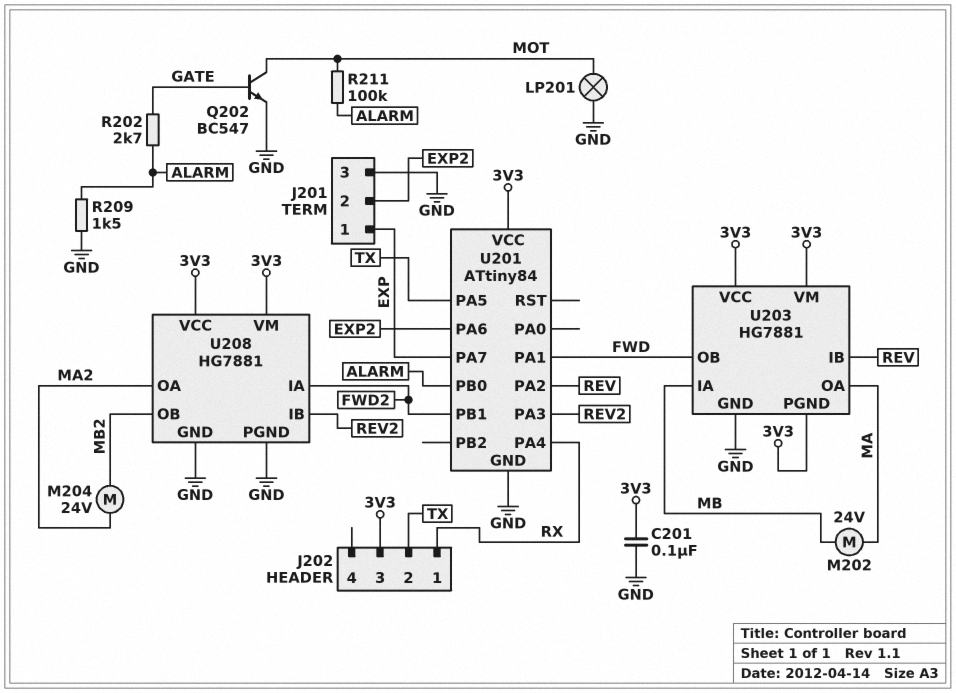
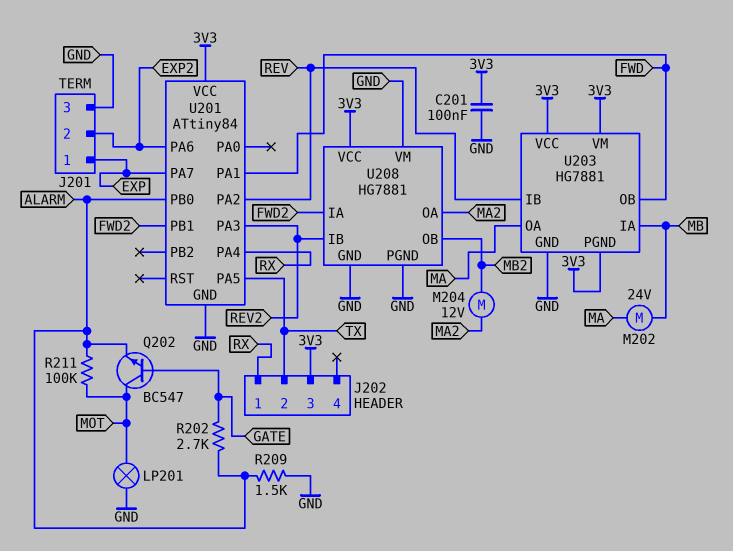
M204: motor 24V (MA2, MB2) -> motor 12V (MA2, MB2)
Q202: NPN BC547 (B GATE, C MOT, E GND) -> NPN BC547 (B GATE, C MOT, E ALARM)
U208 pin VM: 3V3 -> GND

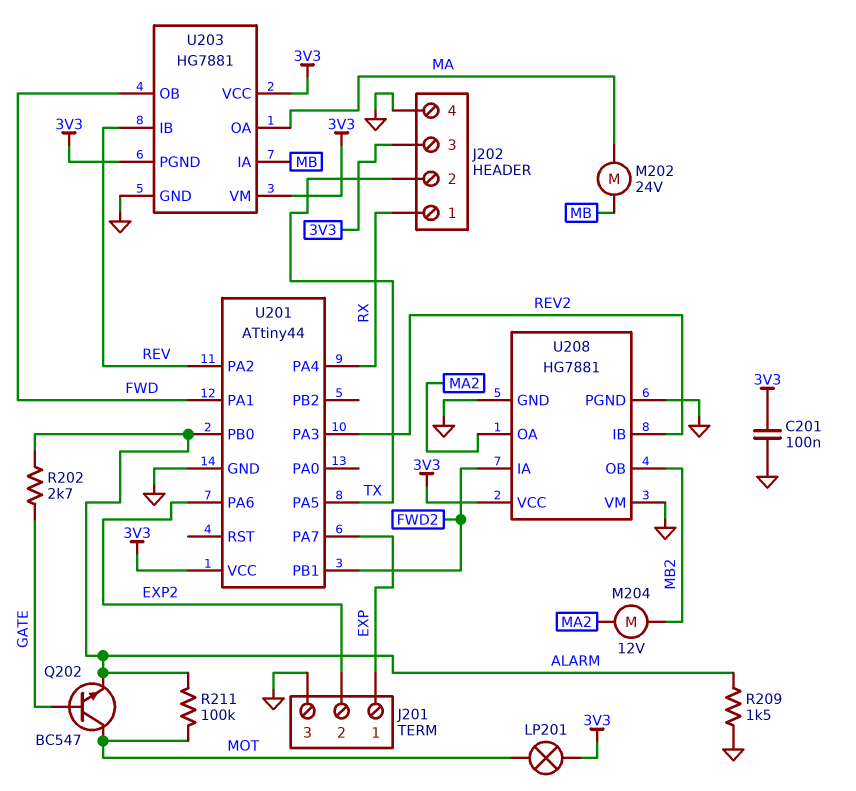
J202 pin 4: none -> GND
LP201: lamp (GND, MOT) -> lamp (3V3, MOT)
U201: ATtiny84 -> ATtiny44

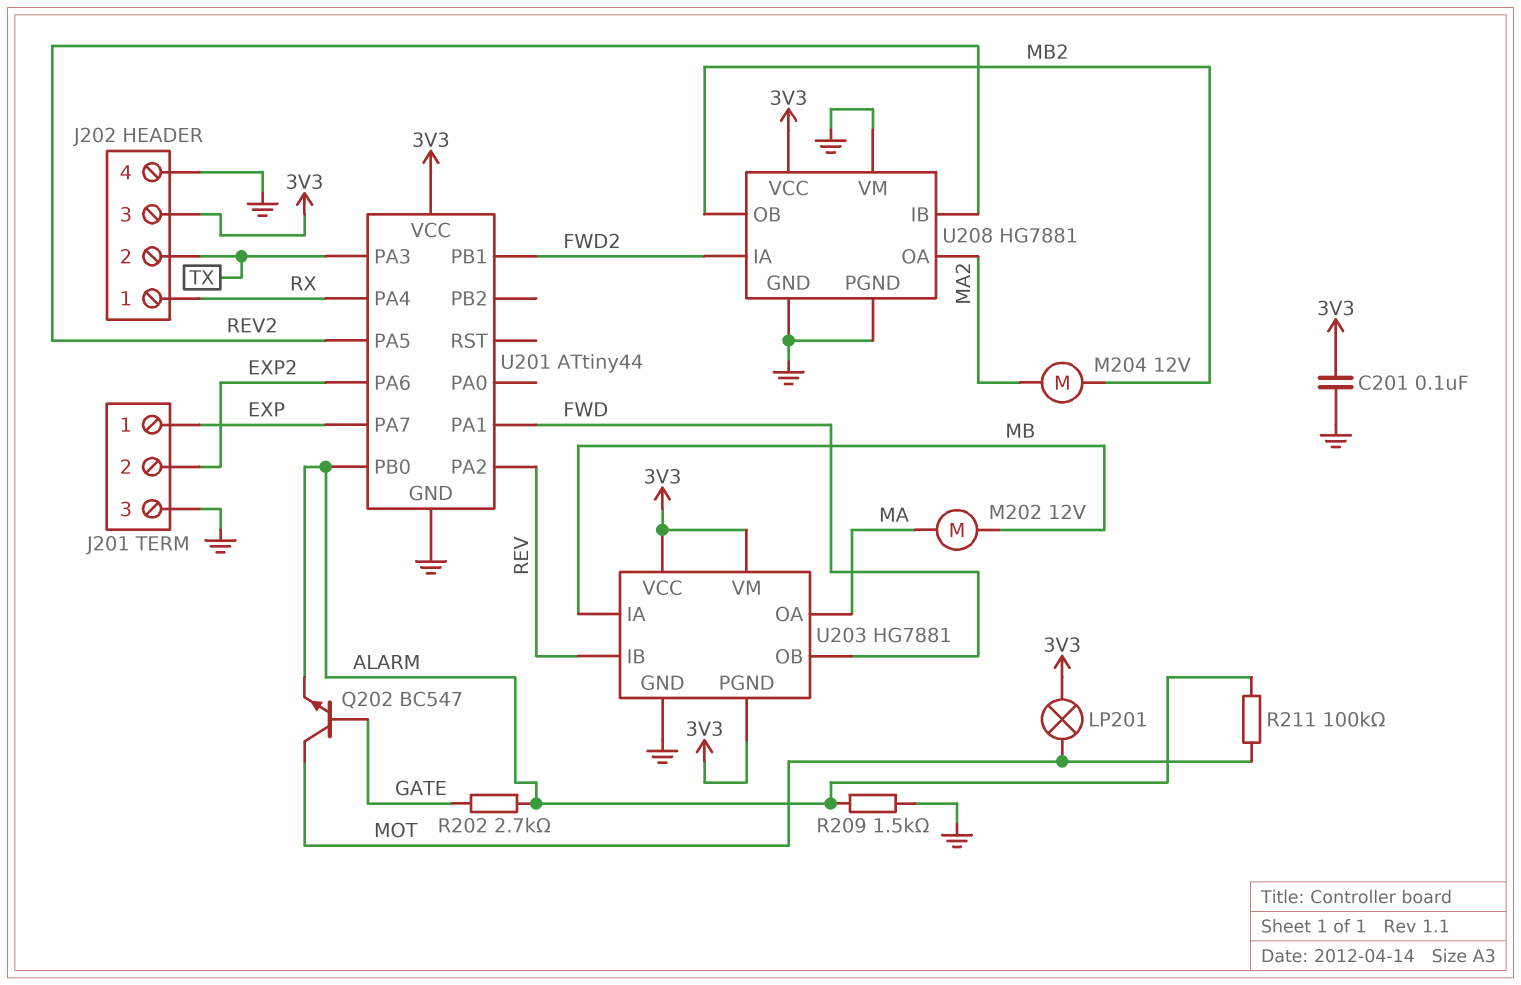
M202: motor 24V (MA, MB) -> motor 12V (MA, MB)
U201 pin PA3: REV2 -> TX
U201 pin PA5: TX -> REV2

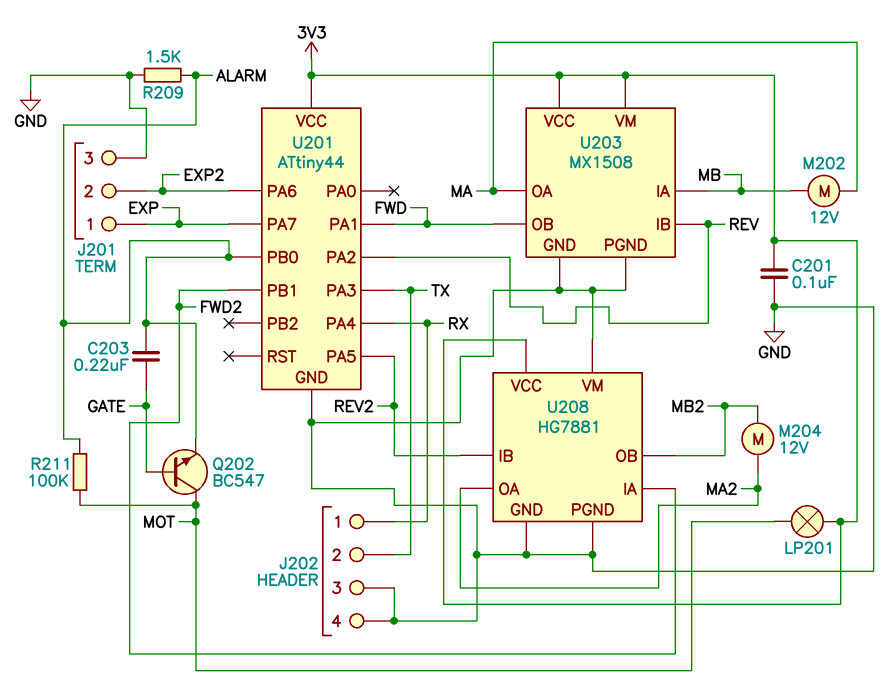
C203: none -> 220nF (ALARM, GATE)
J202 pin 3: 3V3 -> GND
R202: 2.7k (ALARM, GATE) -> none
U203: HG7881 -> MX1508
U203 pin PGND: 3V3 -> GND

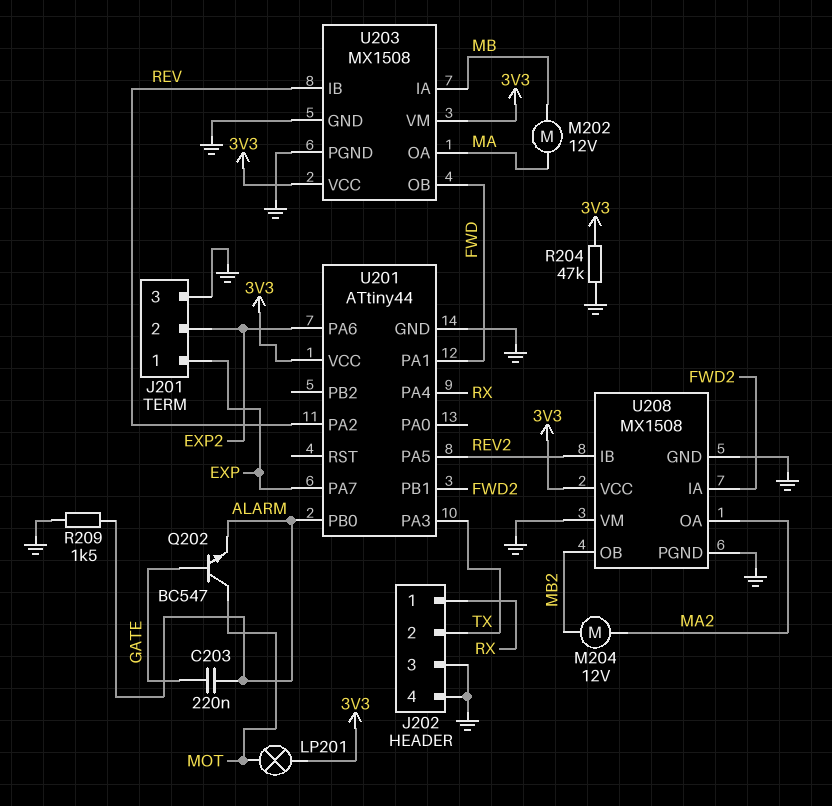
C201: 100nF (3V3, GND) -> none
R204: none -> 47k (3V3, GND)
R211: 100k (ALARM, MOT) -> none
U208: HG7881 -> MX1508

